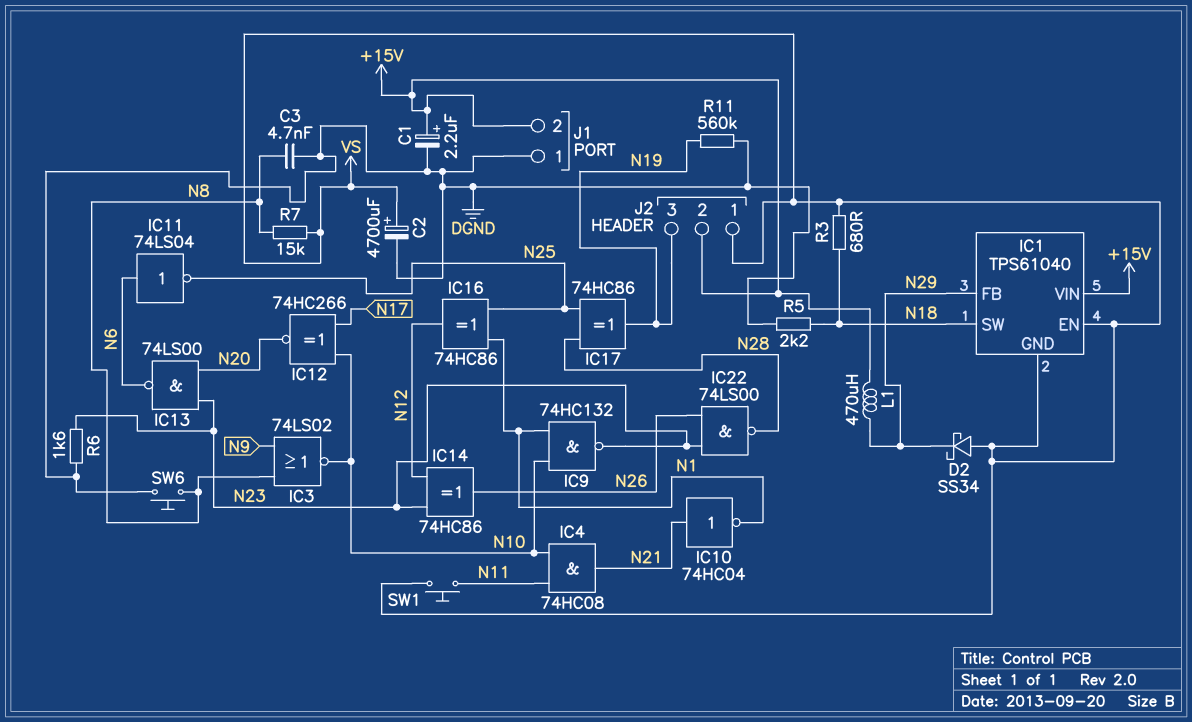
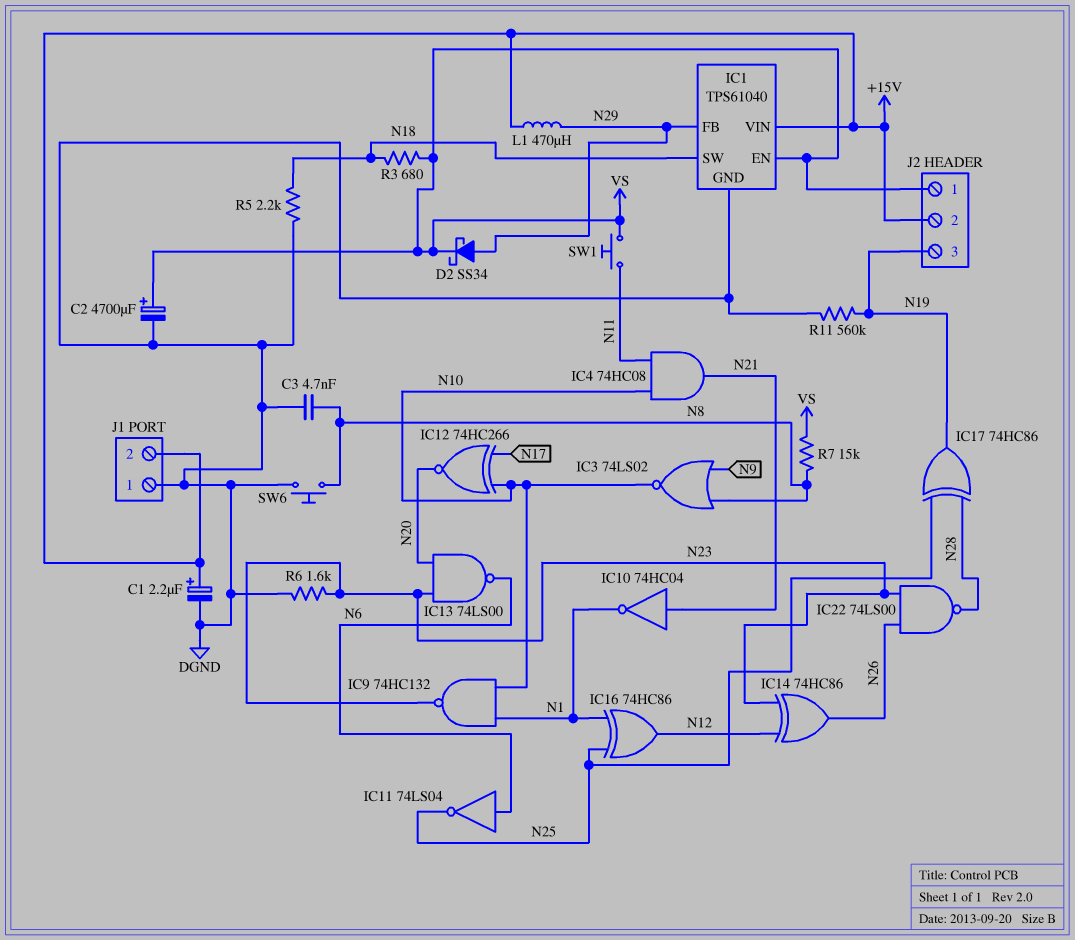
D2: schottky SS34 (A VS, K N29) -> schottky SS34 (A N29, K VS)
IC1 pin GND: VS -> DGND

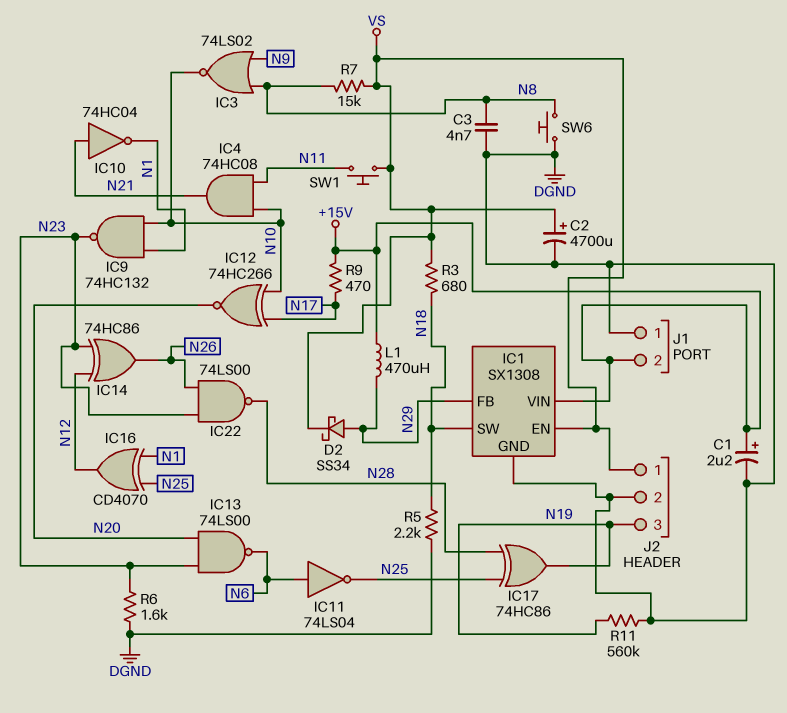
IC1: TPS61040 -> SX1308
IC16: XOR 74HC86 (in N1, in N25, out N12) -> XOR CD4070 (in N1, in N25, out N12)
J2 pin 2: +15V -> DGND
R9: none -> 470 (+15V, N17)

